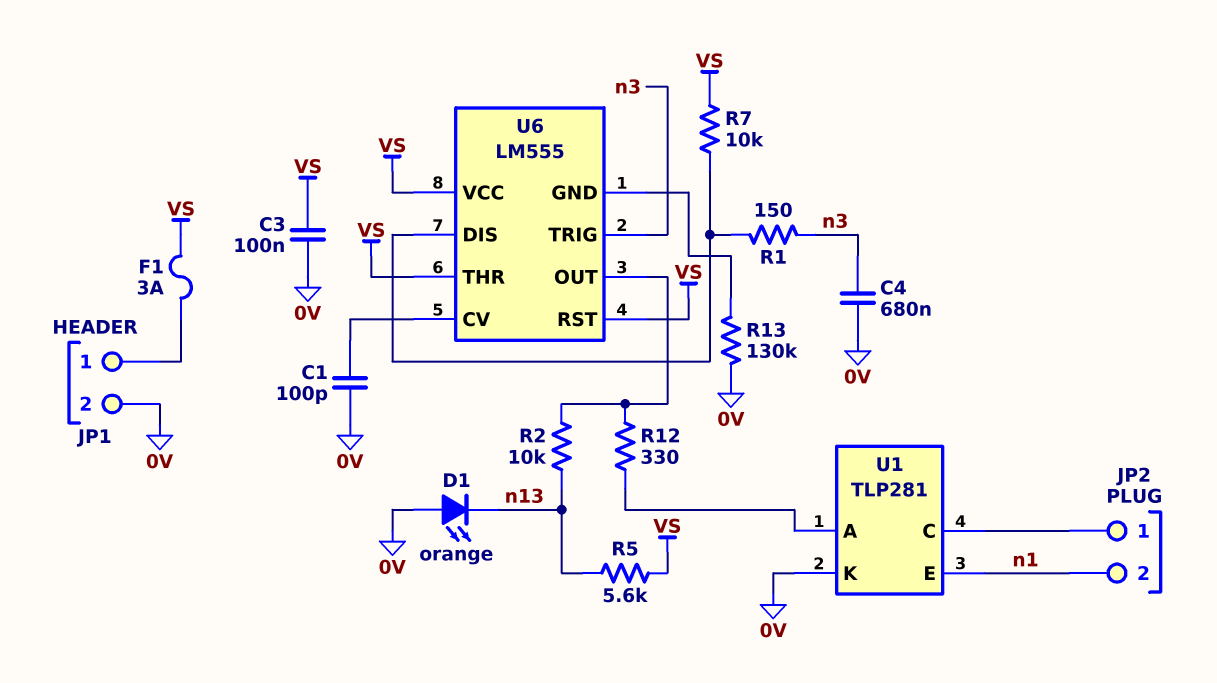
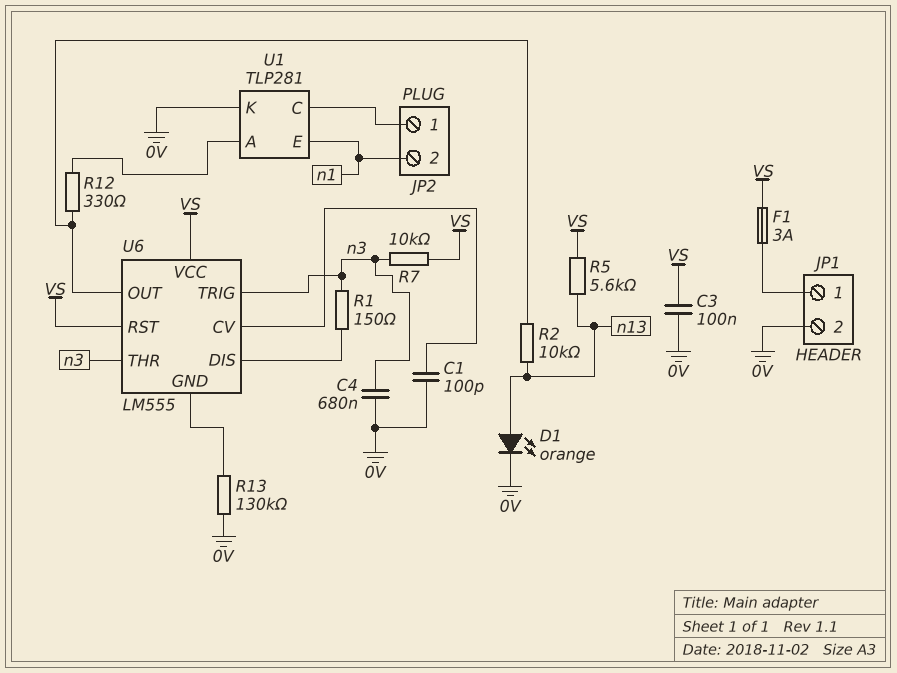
D1: LED orange (A 0V, K n13) -> LED orange (A n13, K 0V)
R7: 10k (U6/DIS, VS) -> 10k (VS, n3)
U6 pin THR: VS -> n3

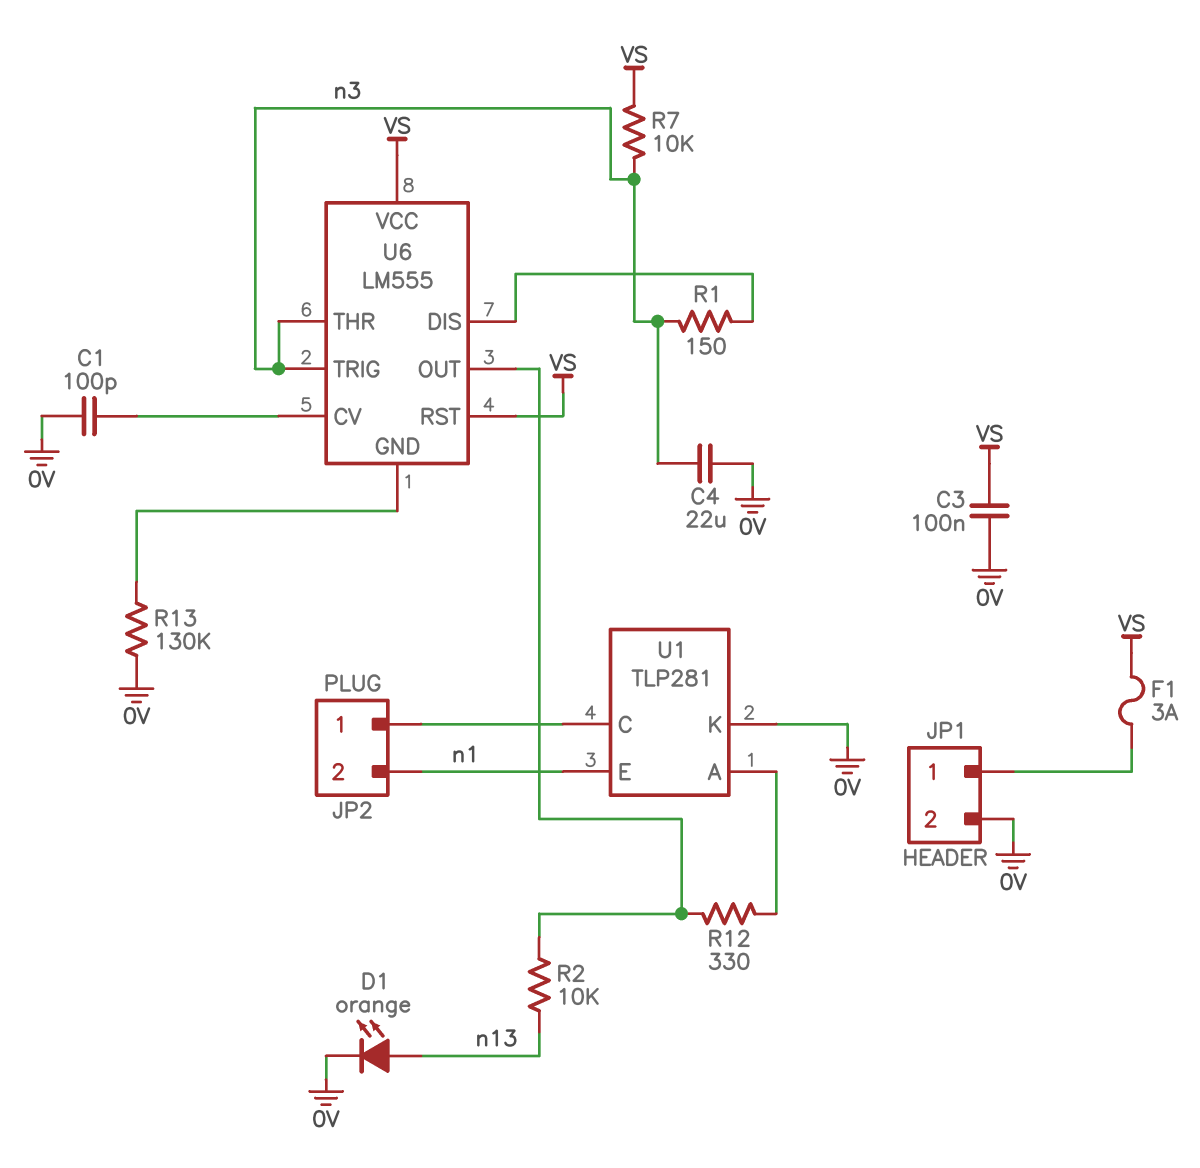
C4: 680nF (0V, n3) -> 22uF (0V, n3)
R5: 5.6k (VS, n13) -> none

